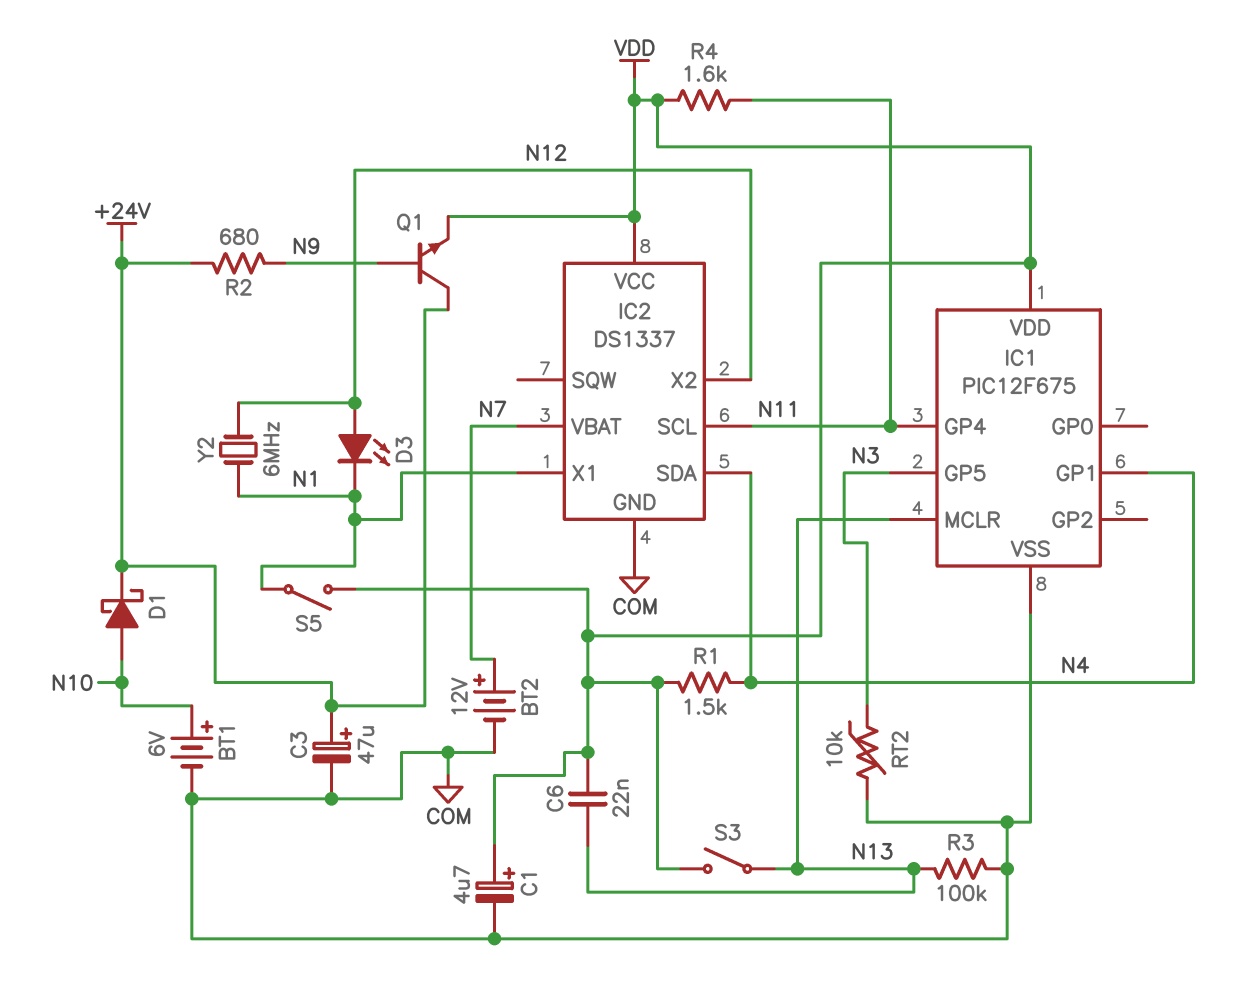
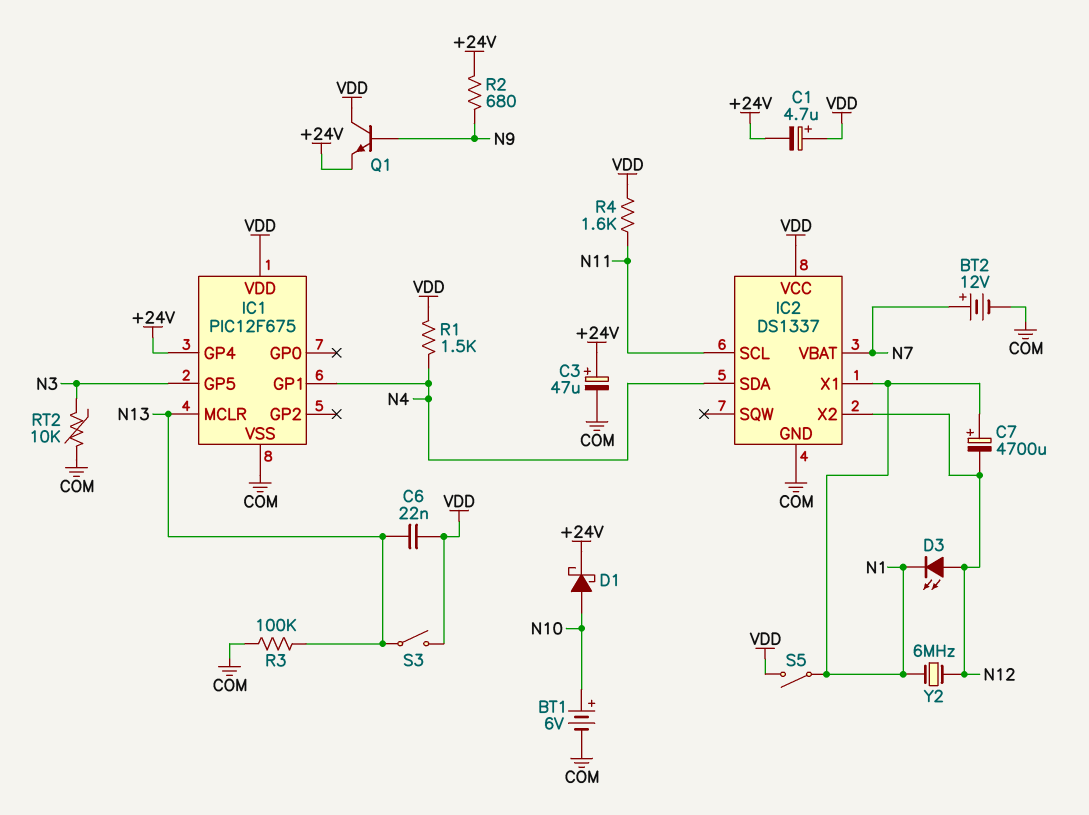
C1: 4.7uF (plus VDD, minus COM) -> 4.7uF (plus VDD, minus +24V)
C7: none -> 4700uF (plus N1, minus N12)
IC1 pin GP4: N11 -> +24V
Q1: NPN (B N9, C +24V, E VDD) -> NPN (B N9, C VDD, E +24V)

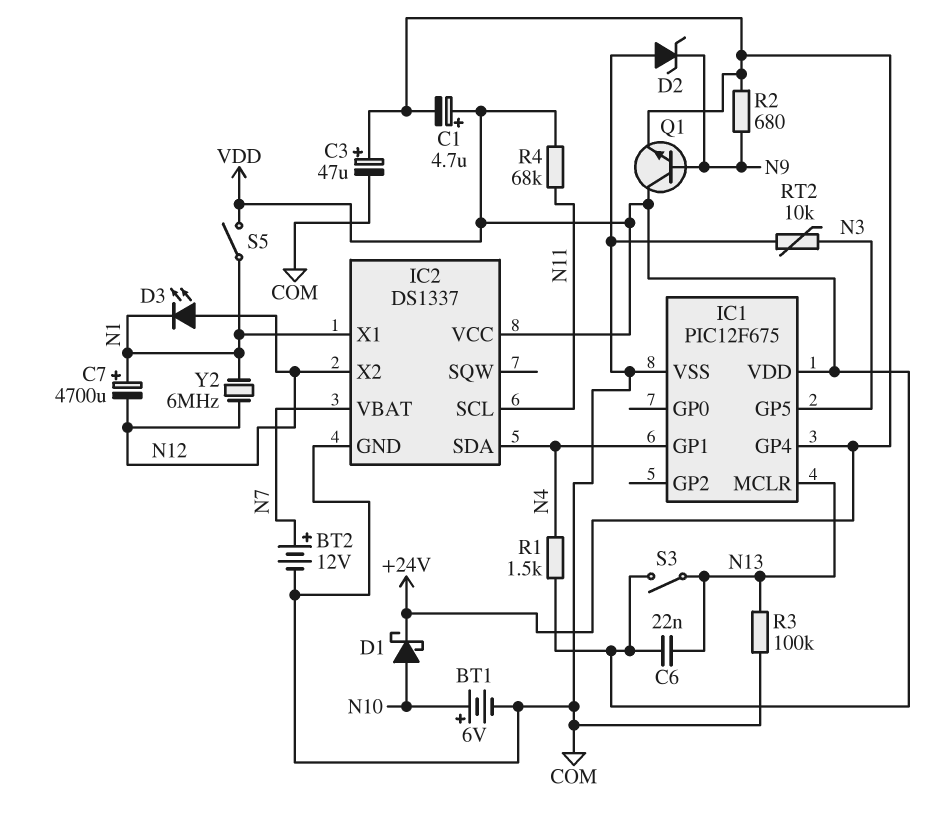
D2: none -> zener (A COM, K N9)
R4: 1.6k (N11, VDD) -> 68k (N11, VDD)

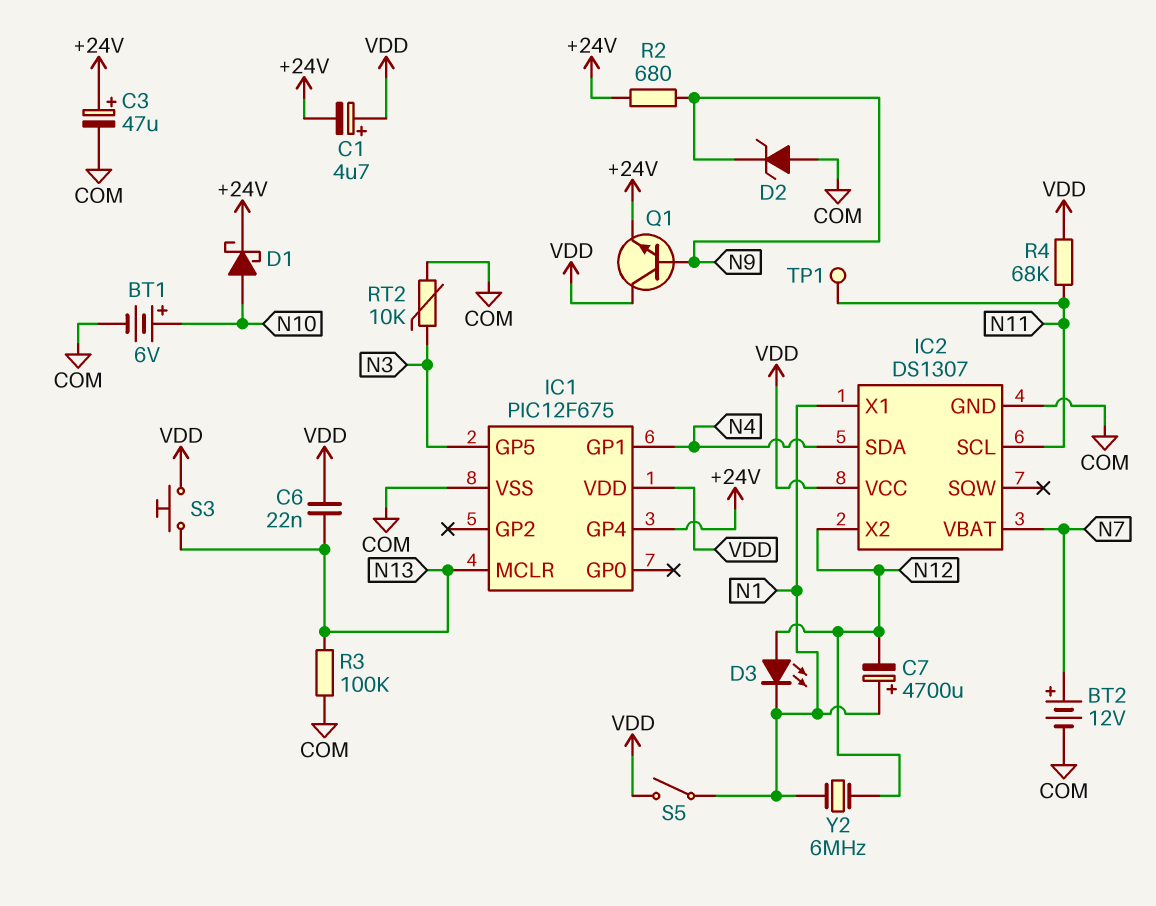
IC2: DS1337 -> DS1307
R1: 1.5k (N4, VDD) -> none
S3: switch (N13, VDD) -> button (N13, VDD)
TP1: none -> test point (N11)

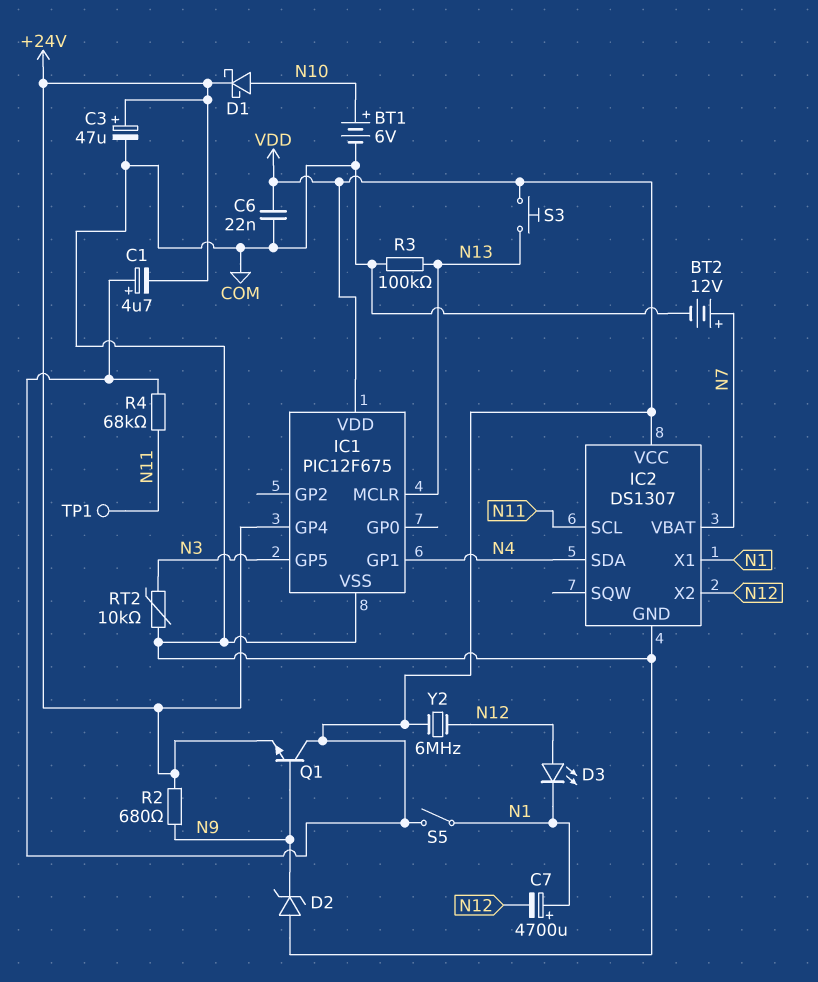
C6: 22nF (N13, VDD) -> 22nF (COM, VDD)
Y2: 6MHz (N1, N12) -> 6MHz (N12, VDD)

